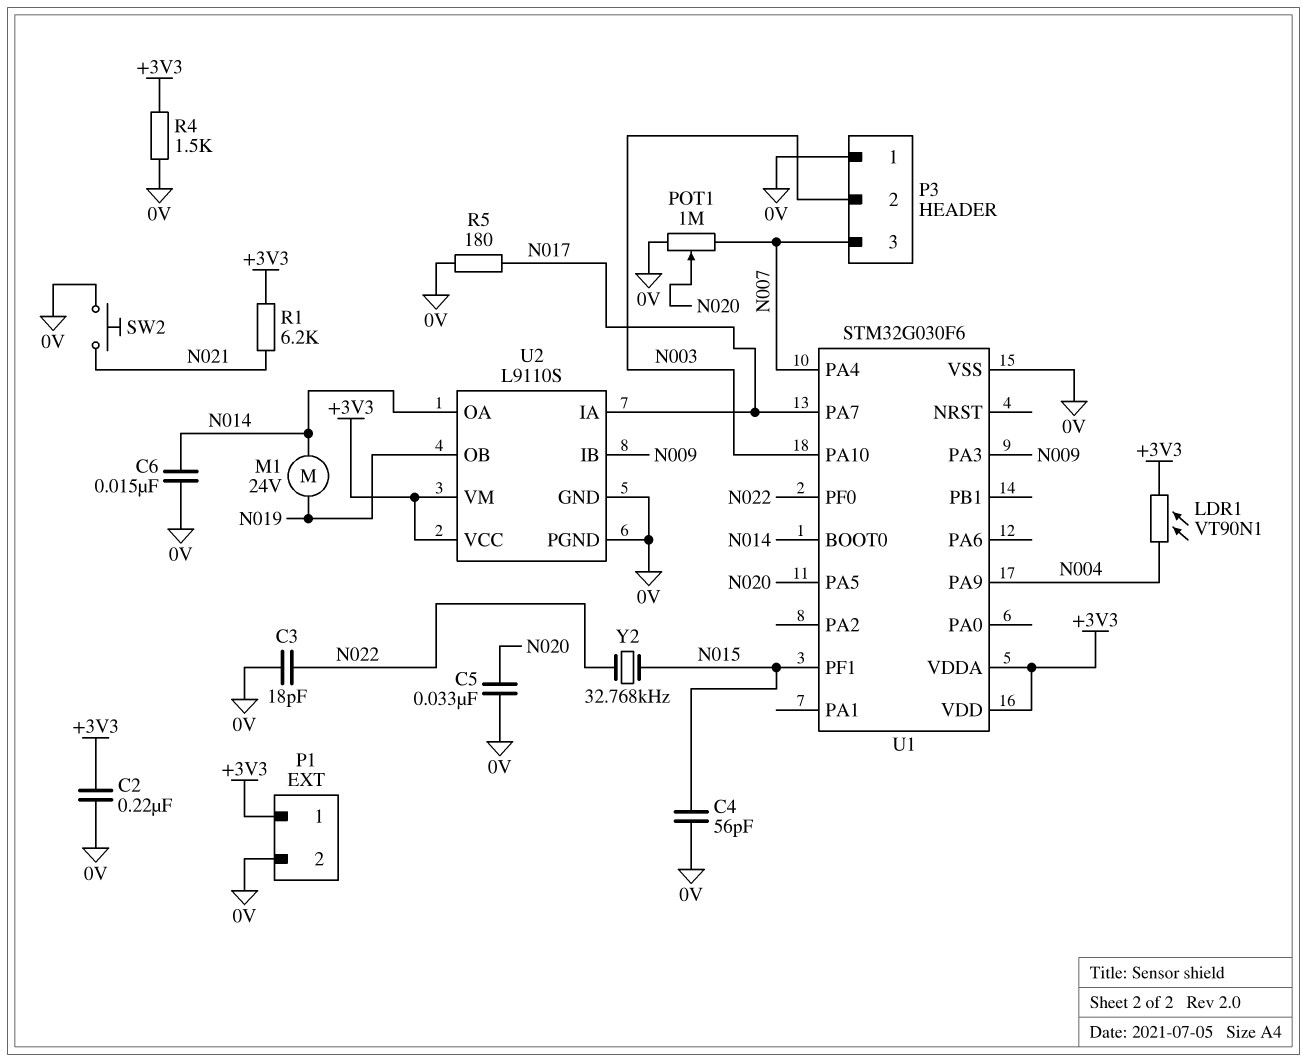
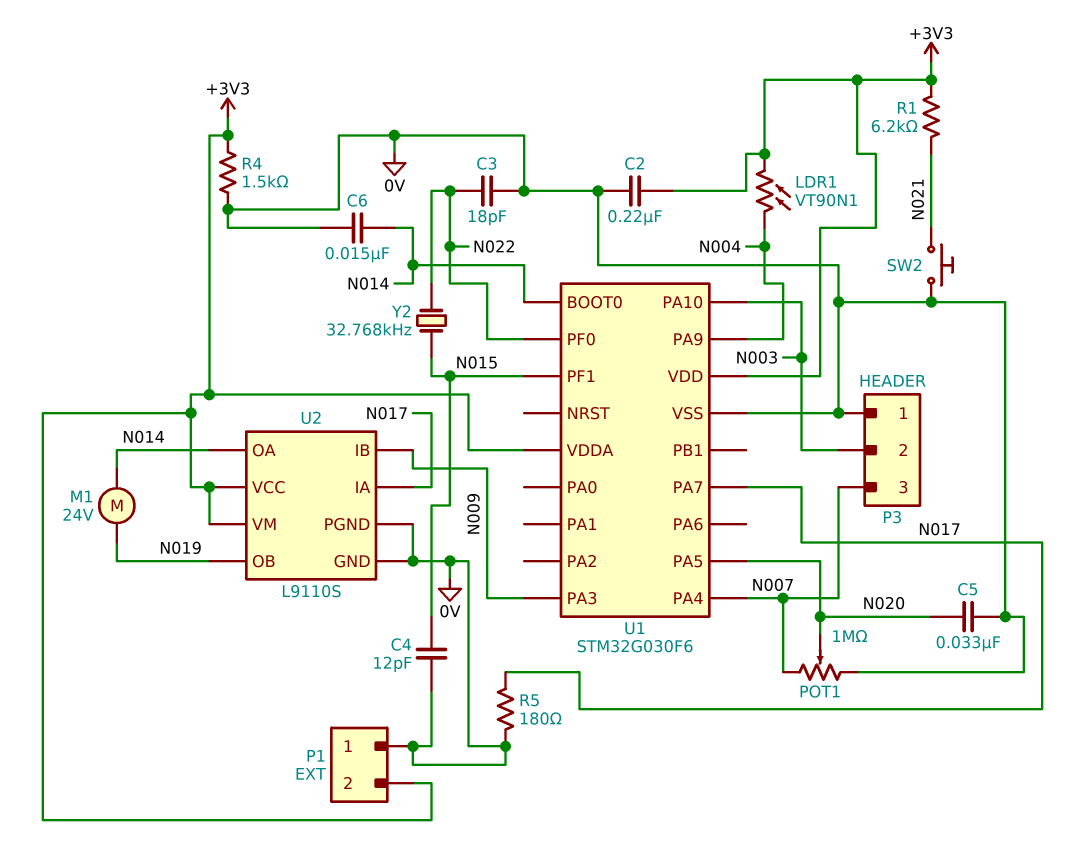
C4: 56pF (0V, N015) -> 12pF (0V, N015)
P1 pin 1: +3V3 -> 0V
P1 pin 2: 0V -> +3V3

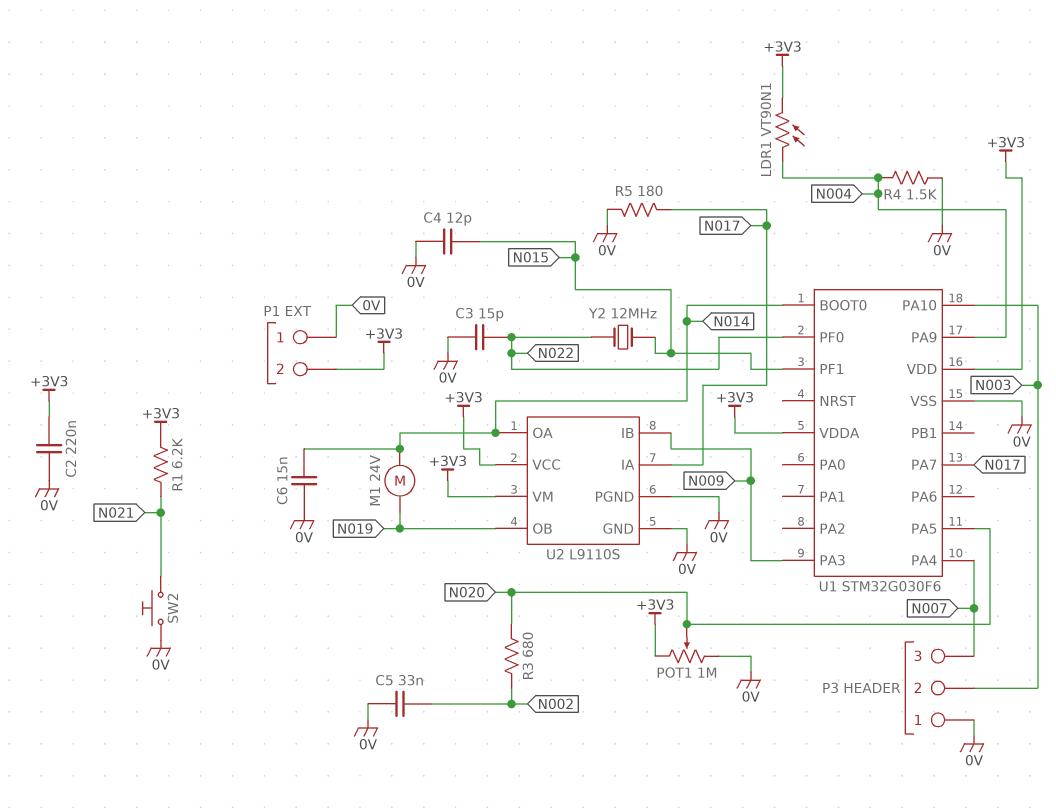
C3: 18pF (0V, N022) -> 15pF (0V, N022)
C5: 33nF (0V, N020) -> 33nF (0V, N002)
POT1: 1M (0V, N007, wiper N020) -> 1M (+3V3, 0V, wiper N020)
R3: none -> 680 (N002, N020)
R4: 1.5k (+3V3, 0V) -> 1.5k (0V, N004)
Y2: 32.768kHz (N015, N022) -> 12MHz (N015, N022)

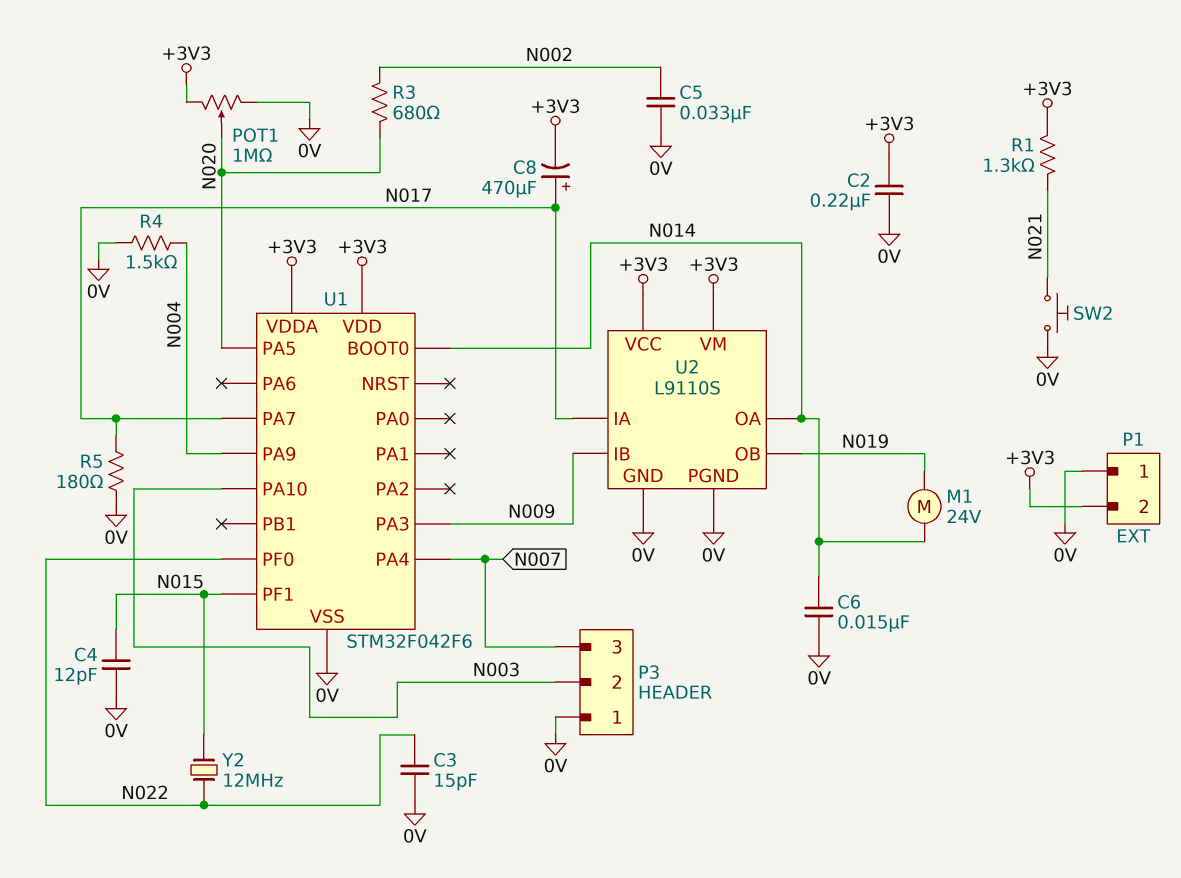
C8: none -> 470uF (plus N017, minus +3V3)
LDR1: VT90N1 (+3V3, N004) -> none
R1: 6.2k (+3V3, N021) -> 1.3k (+3V3, N021)
U1: STM32G030F6 -> STM32F042F6

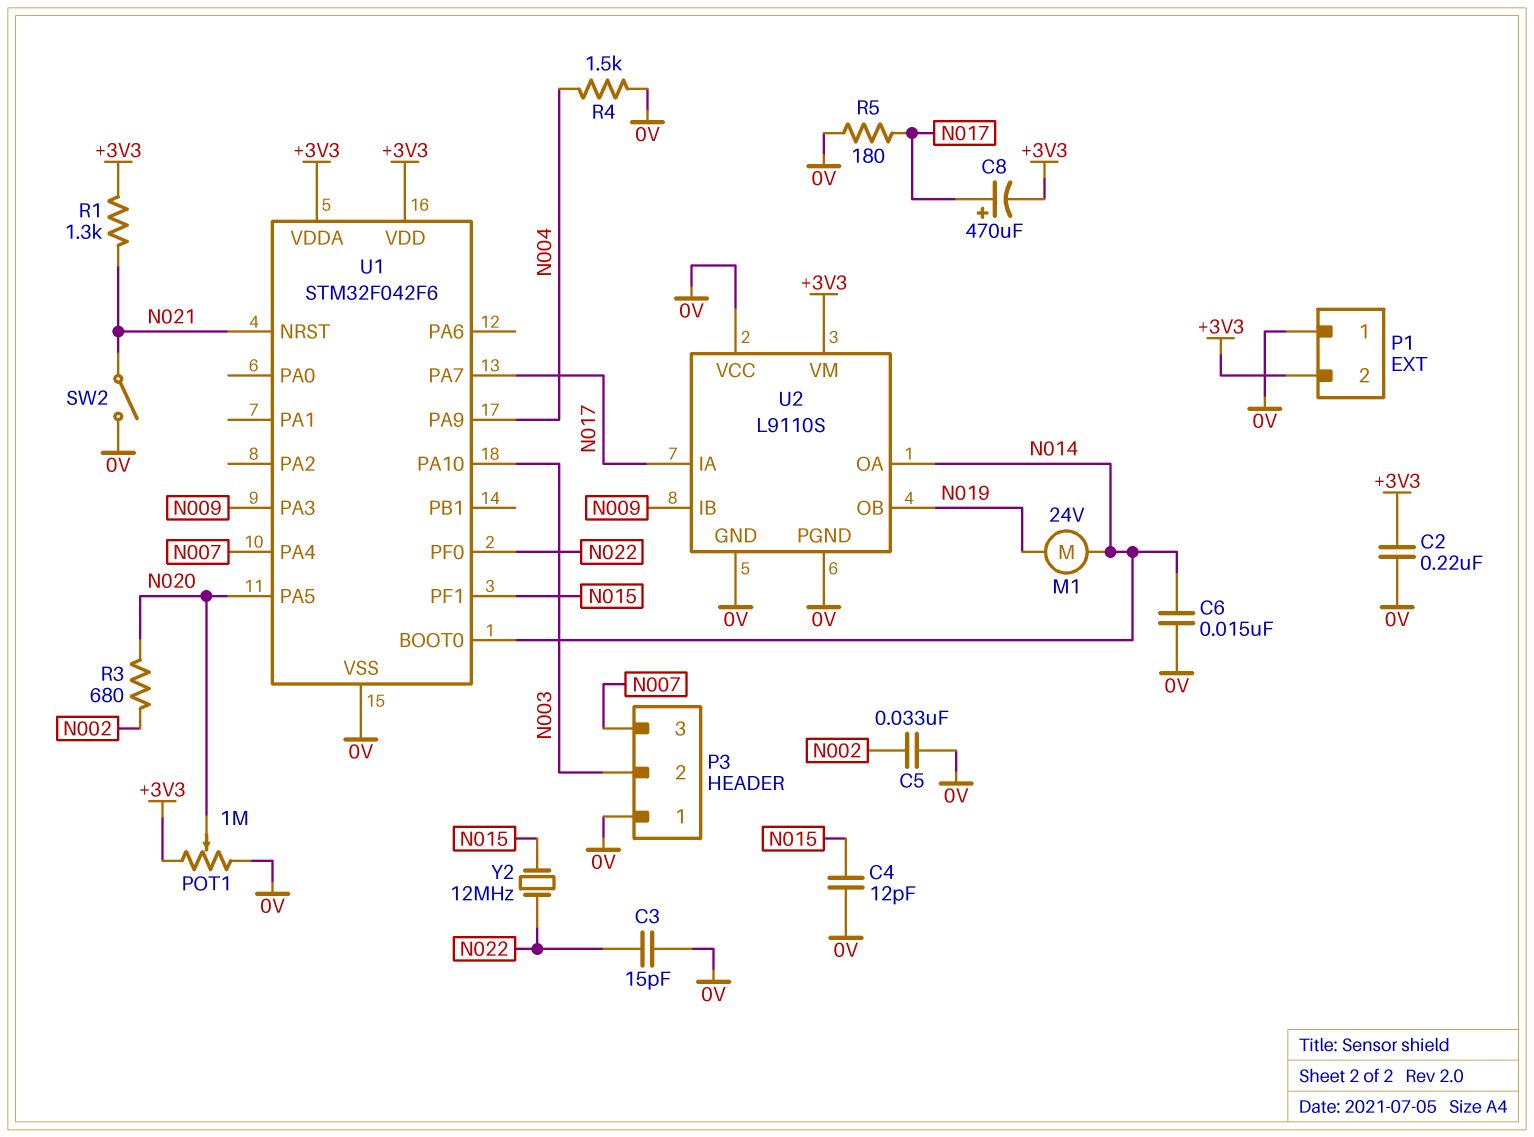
SW2: button (0V, N021) -> switch (0V, N021)
U1 pin NRST: none -> N021
U2 pin VCC: +3V3 -> 0V

